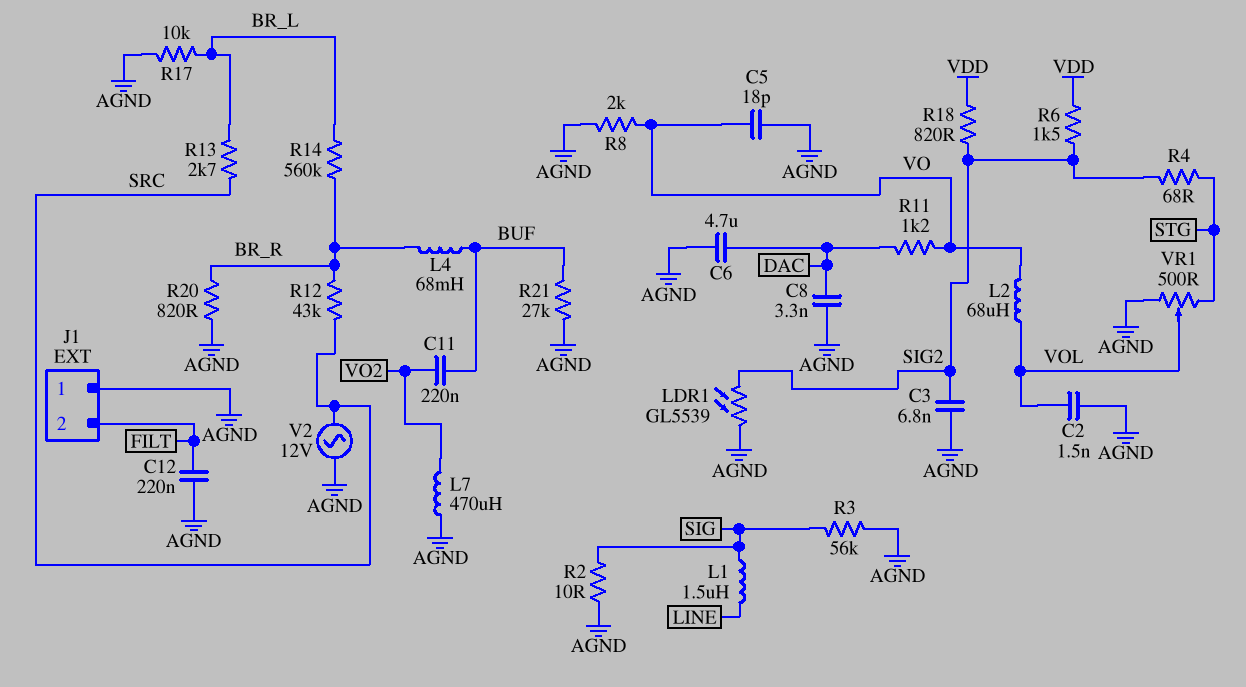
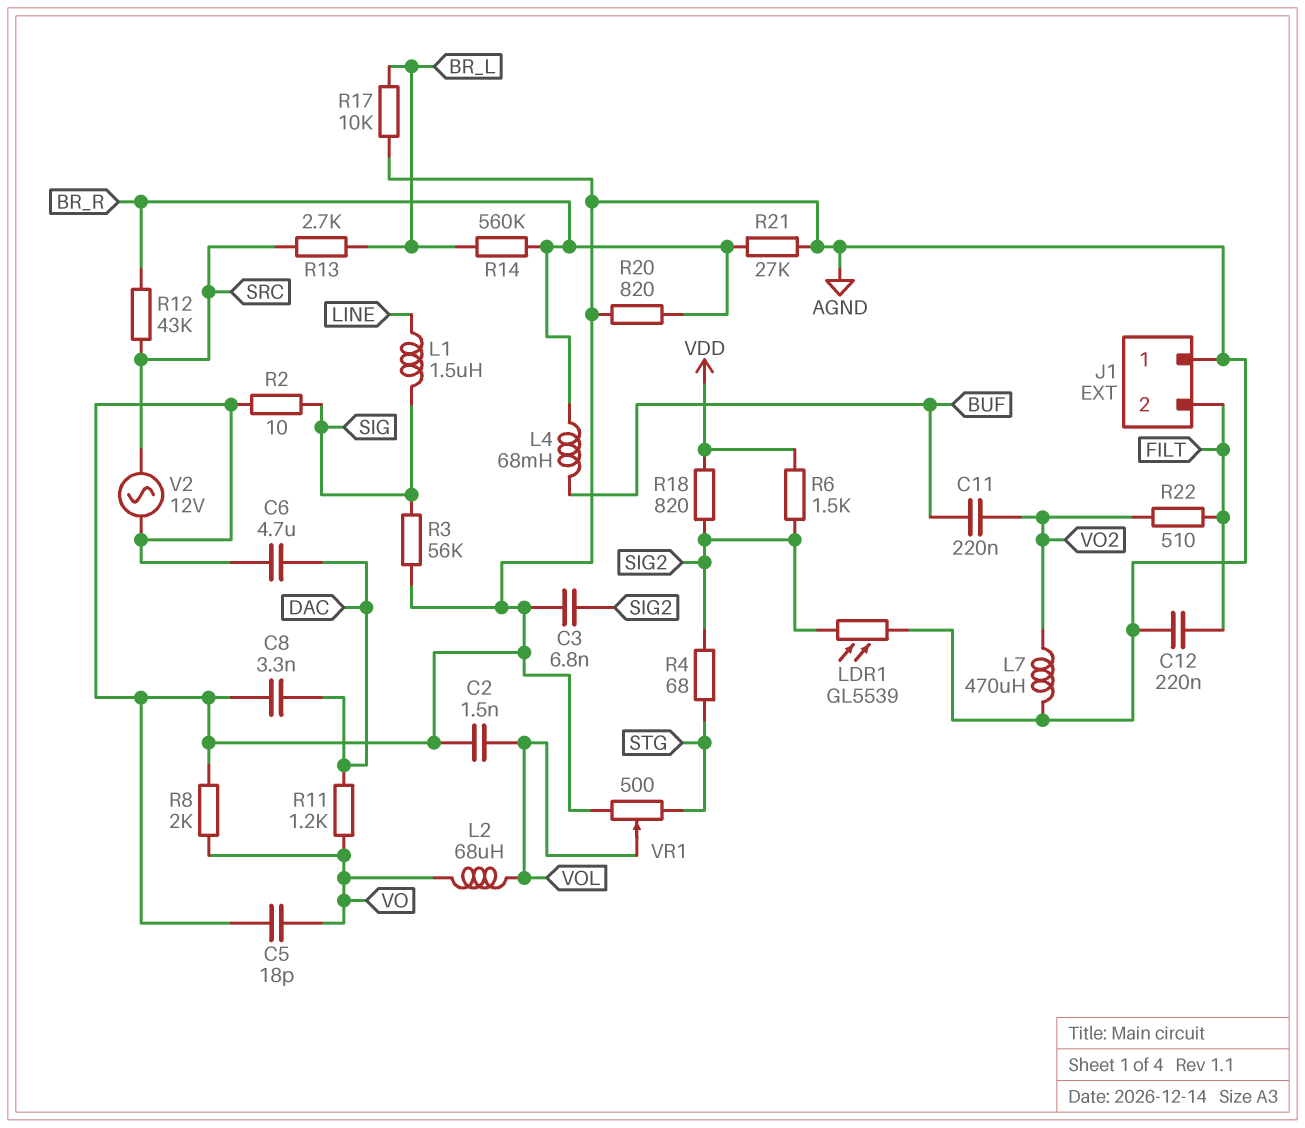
R21: 27k (AGND, BUF) -> 27k (AGND, BR_R)
R22: none -> 510 (FILT, VO2)

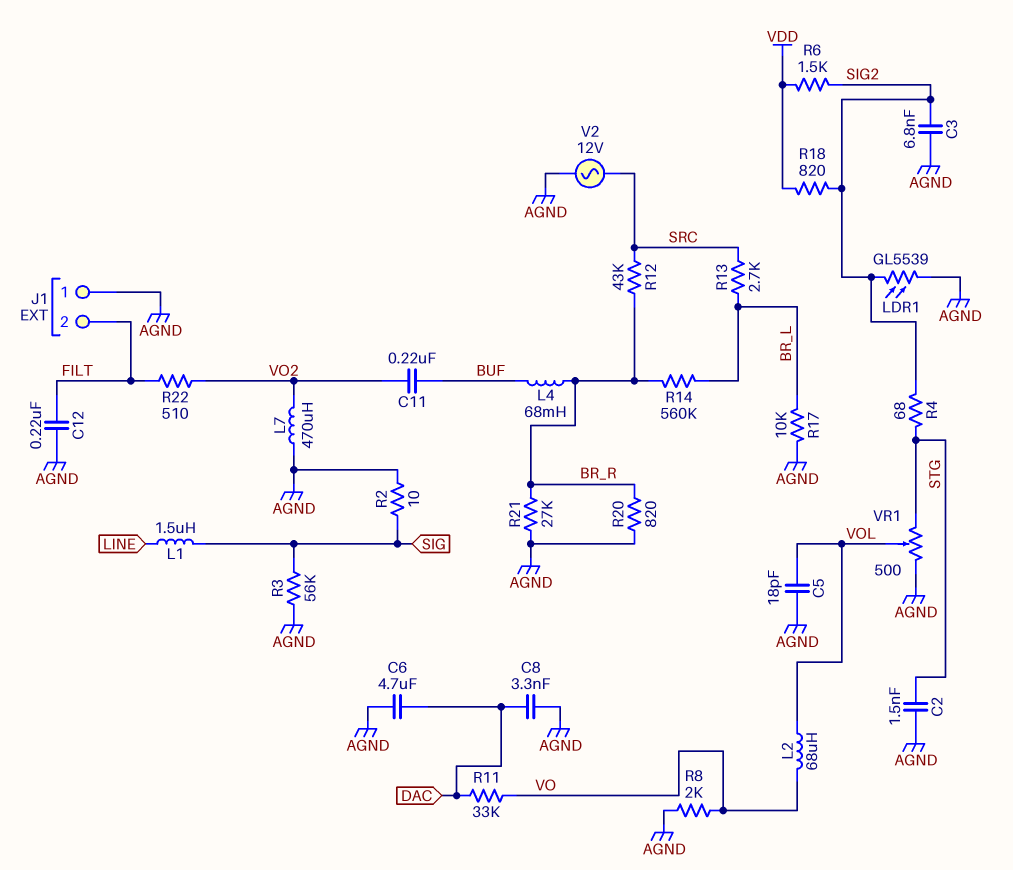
C2: 1.5nF (AGND, VOL) -> 1.5nF (AGND, STG)
C5: 18pF (AGND, VO) -> 18pF (AGND, VOL)
R11: 1.2k (DAC, VO) -> 33k (DAC, VO)

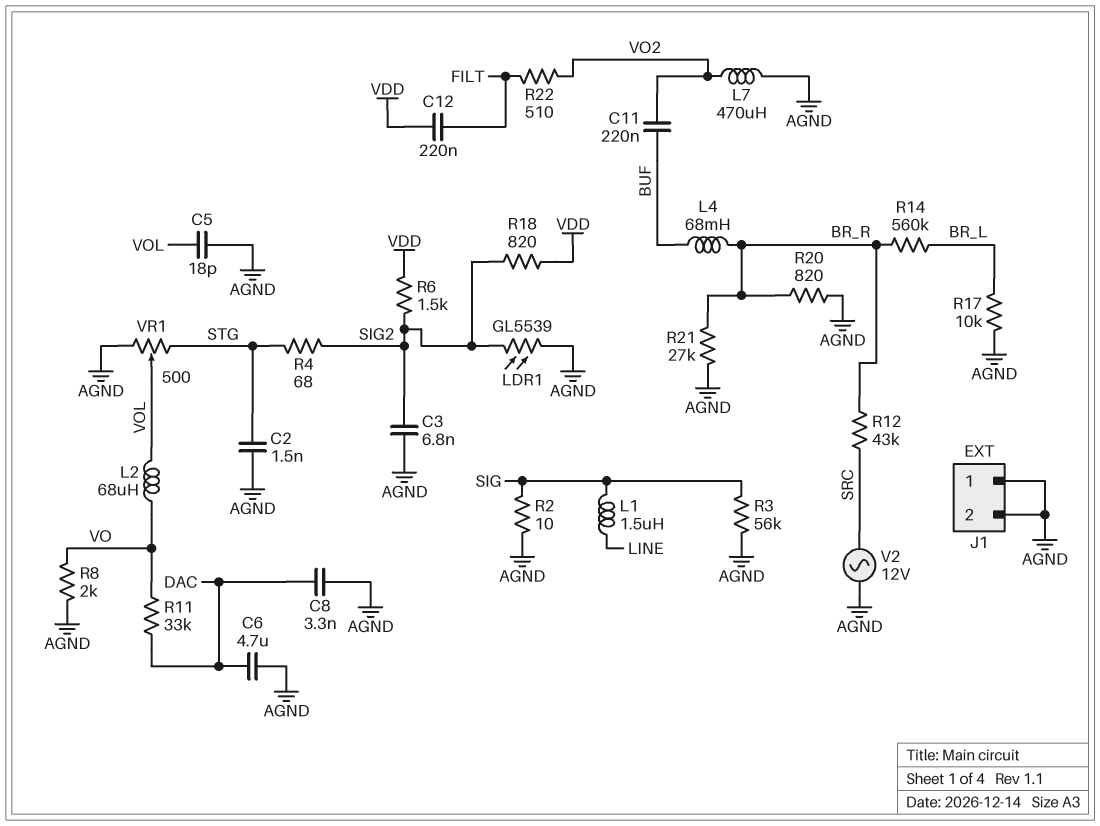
C12: 220nF (AGND, FILT) -> 220nF (FILT, VDD)
J1 pin 2: FILT -> AGND
R13: 2.7k (BR_L, SRC) -> none

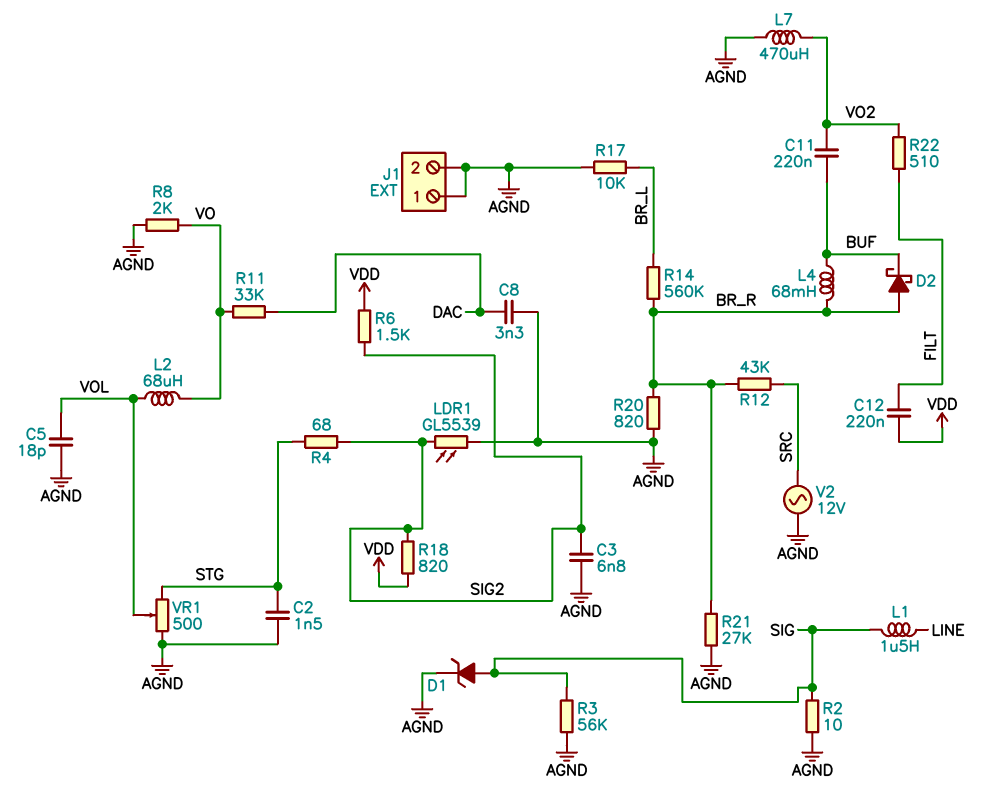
C6: 4.7uF (AGND, DAC) -> none
D1: none -> zener (A SIG, K AGND)
D2: none -> schottky (A BR_R, K BUF)

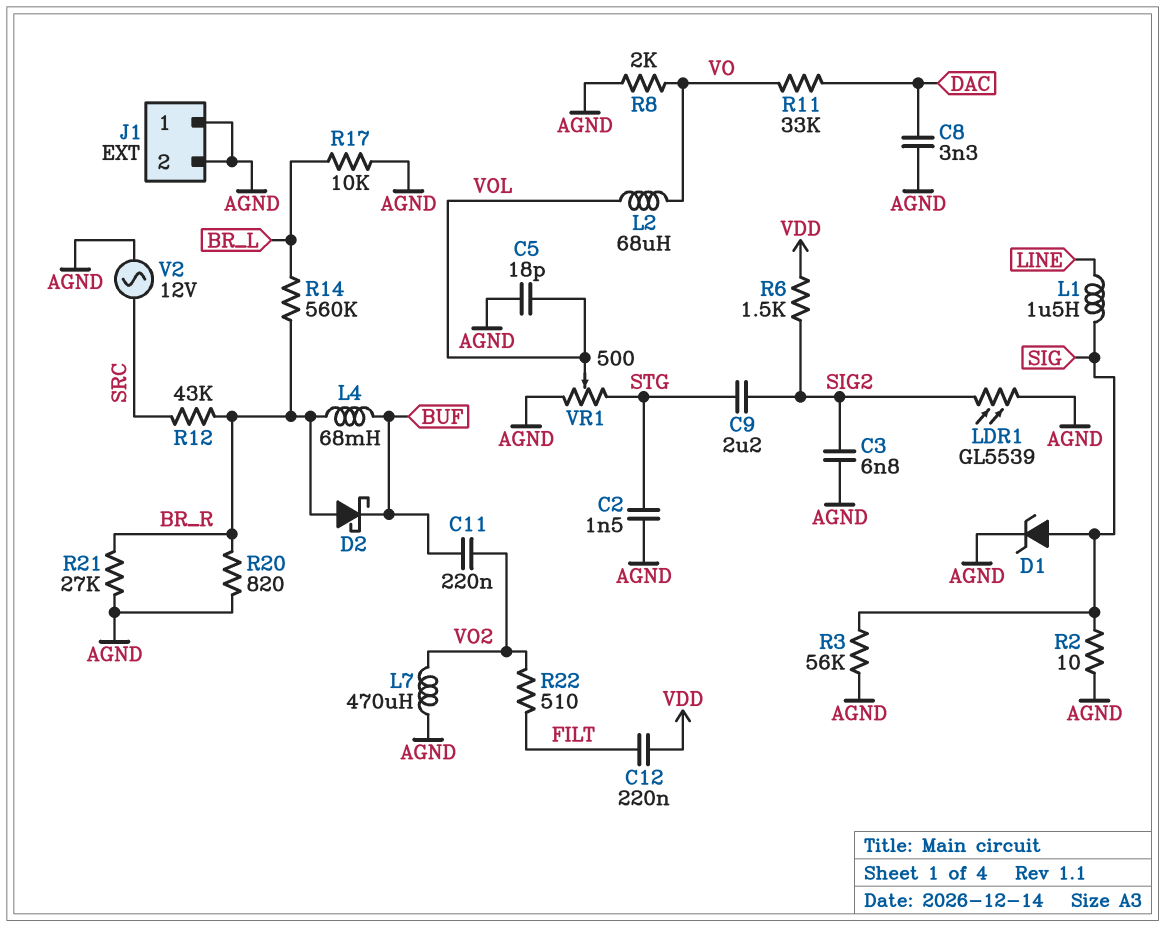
C9: none -> 2.2uF (SIG2, STG)
R4: 68 (SIG2, STG) -> none
R18: 820 (SIG2, VDD) -> none

